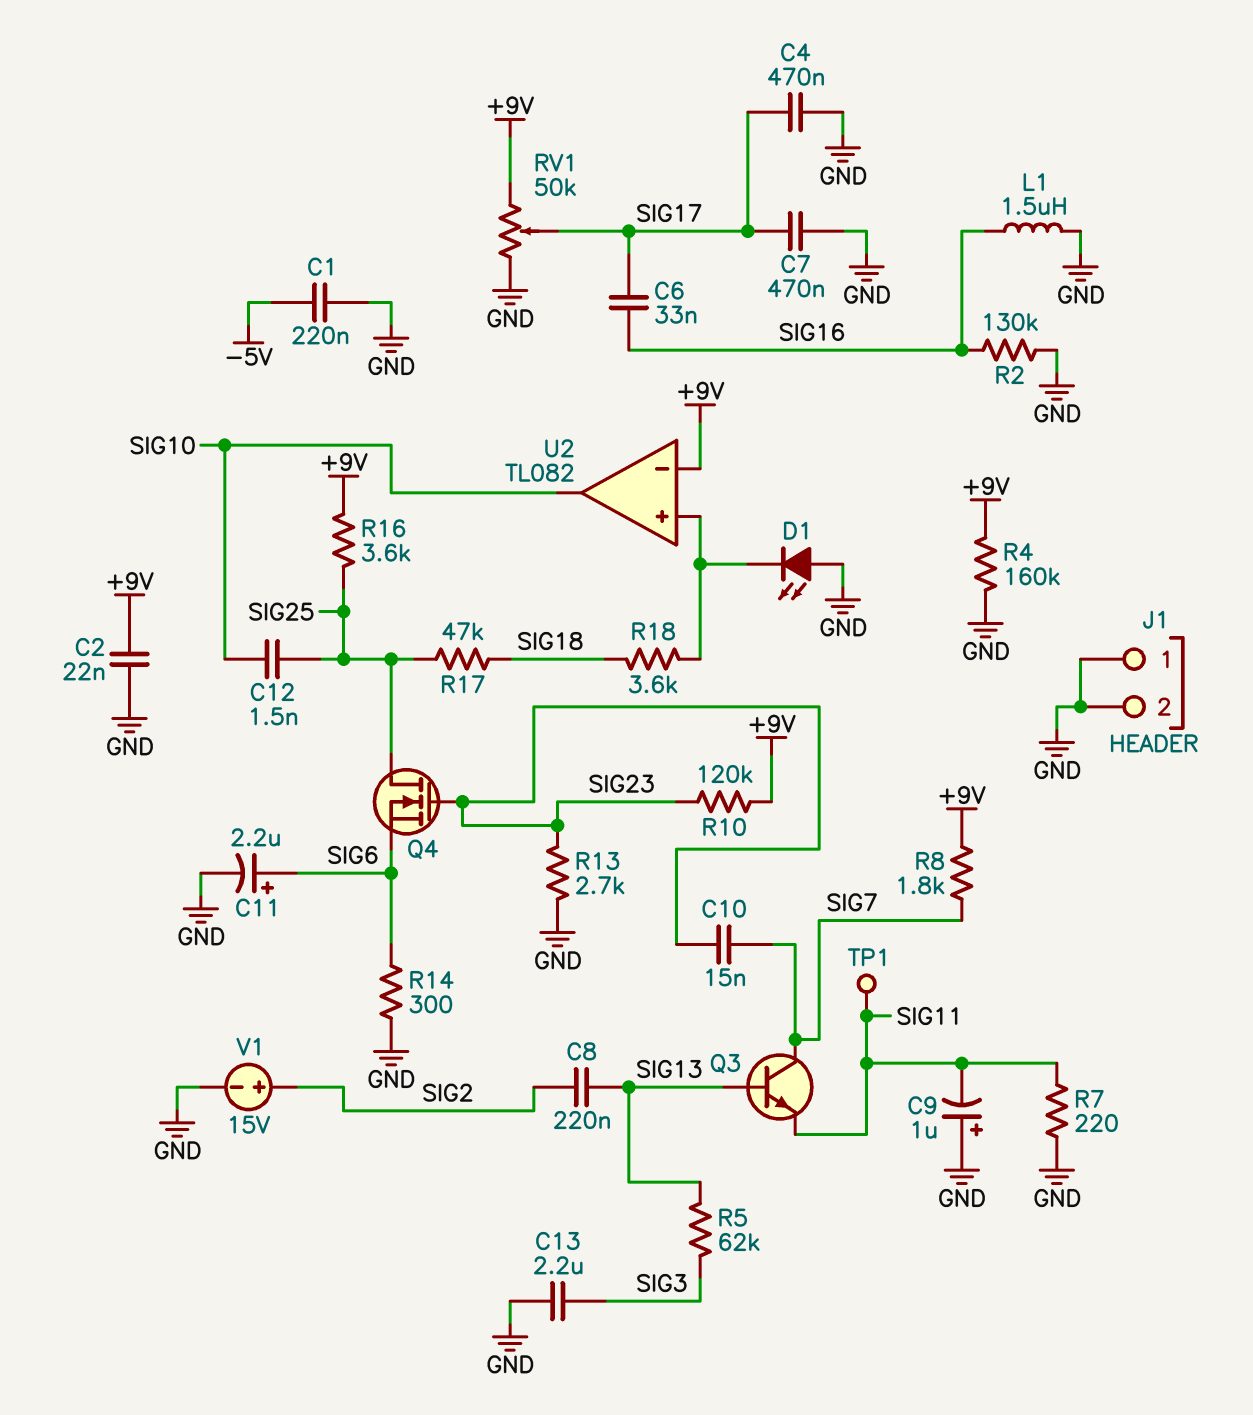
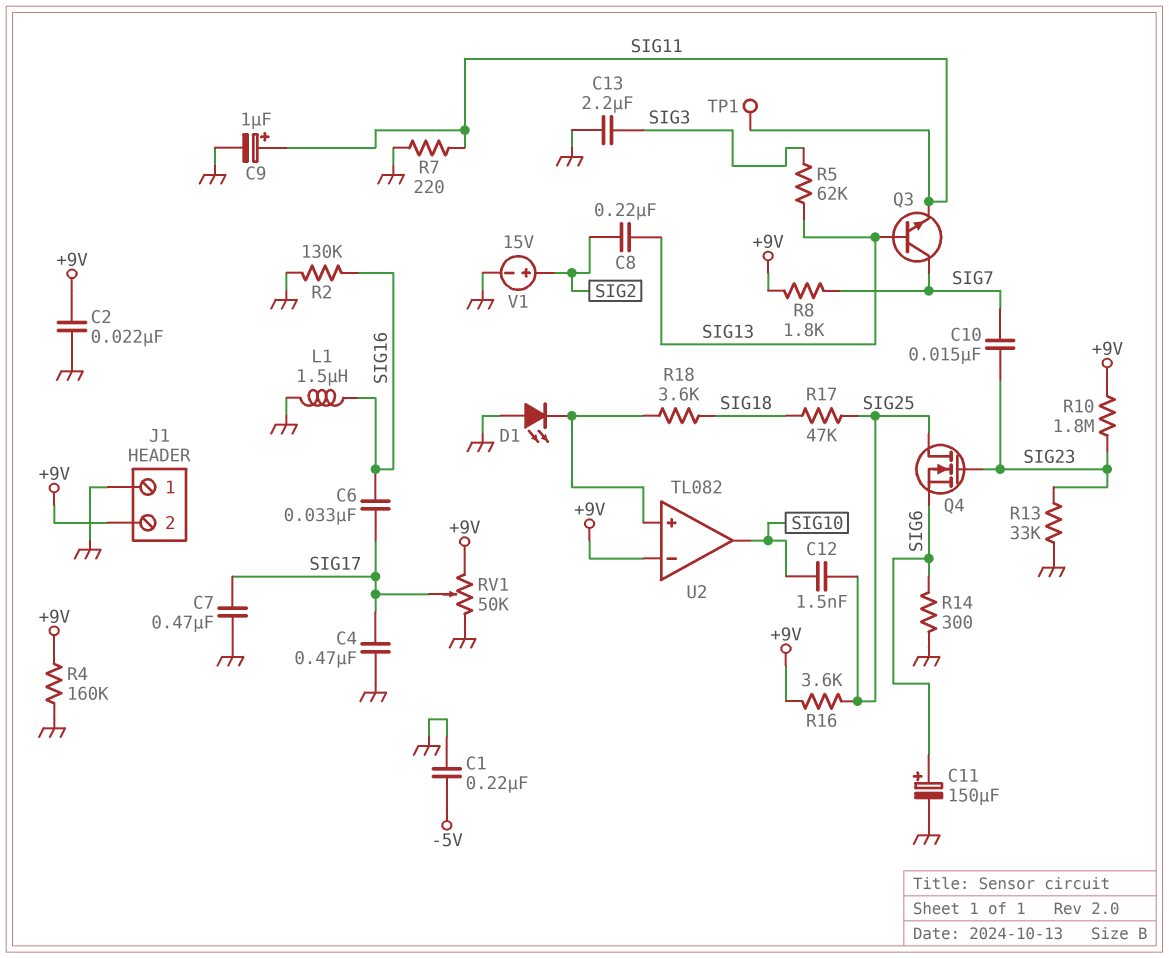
C9: 1uF (plus GND, minus SIG11) -> 1uF (plus SIG11, minus GND)
C11: 2.2uF (plus SIG6, minus GND) -> 150uF (plus SIG6, minus GND)
J1 pin 2: GND -> +9V
R10: 120k (+9V, SIG23) -> 1.8M (+9V, SIG23)
R13: 2.7k (GND, SIG23) -> 33k (GND, SIG23)

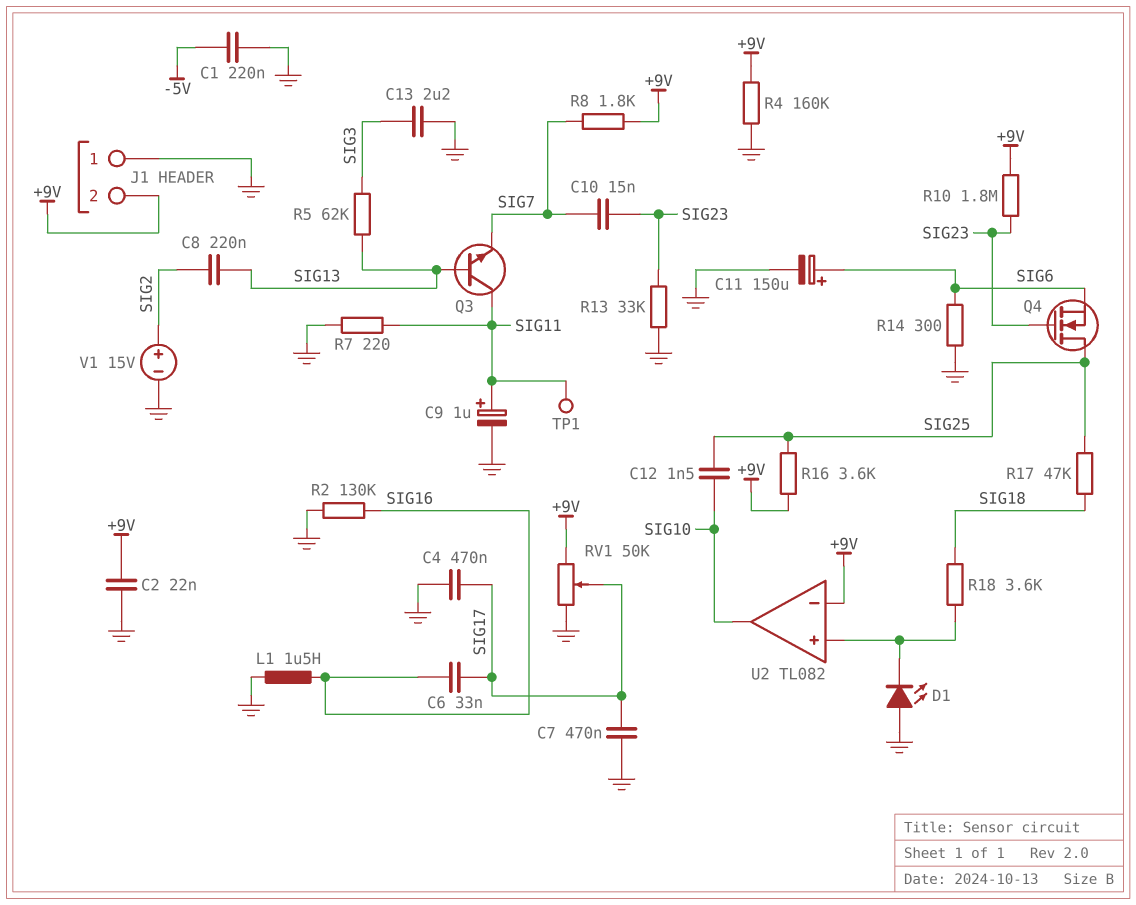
Q3: NPN (B SIG13, C SIG7, E SIG11) -> NPN (B SIG13, C SIG11, E SIG7)

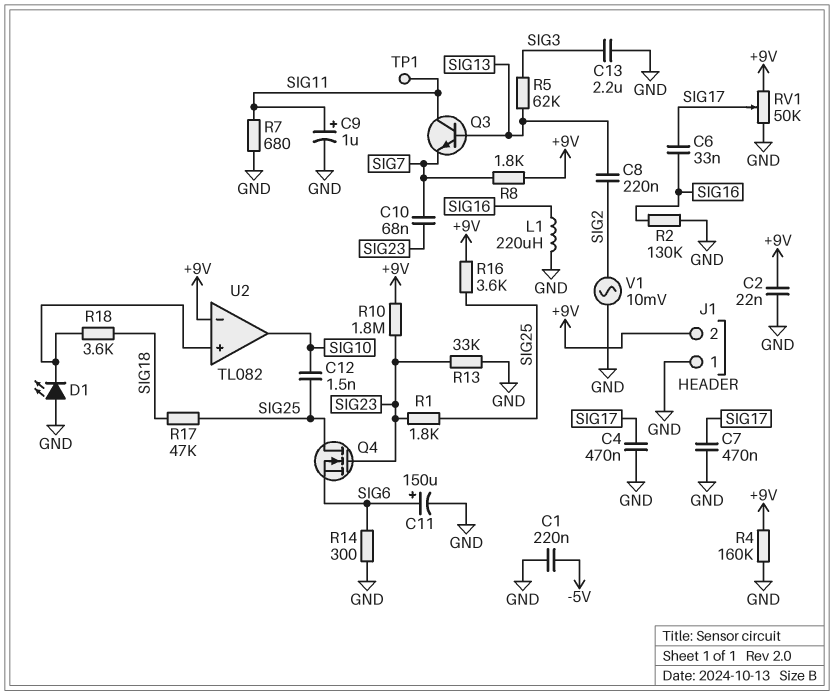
C10: 15nF (SIG7, SIG23) -> 68nF (SIG7, SIG23)
L1: 1.5uH (GND, SIG16) -> 220uH (GND, SIG16)
R1: none -> 1.8k (SIG23, SIG25)
R7: 220 (GND, SIG11) -> 680 (GND, SIG11)
V1: 15V (plus SIG2, minus GND) -> AC 10mV (GND, SIG2)

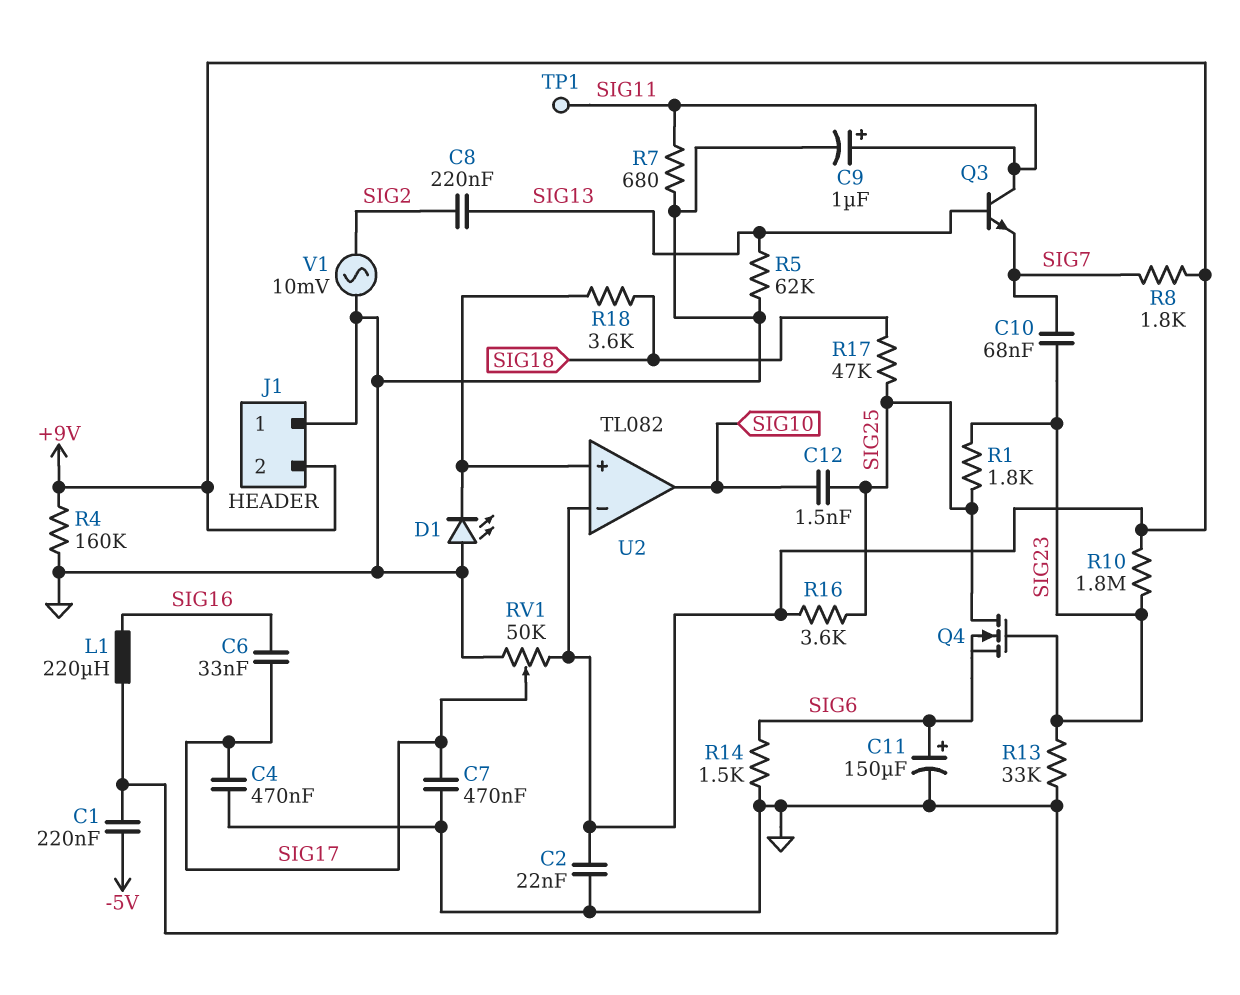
C13: 2.2uF (GND, SIG3) -> none
R2: 130k (GND, SIG16) -> none
R5: 62k (SIG3, SIG13) -> 62k (GND, SIG13)
R14: 300 (GND, SIG6) -> 1.5k (GND, SIG6)

